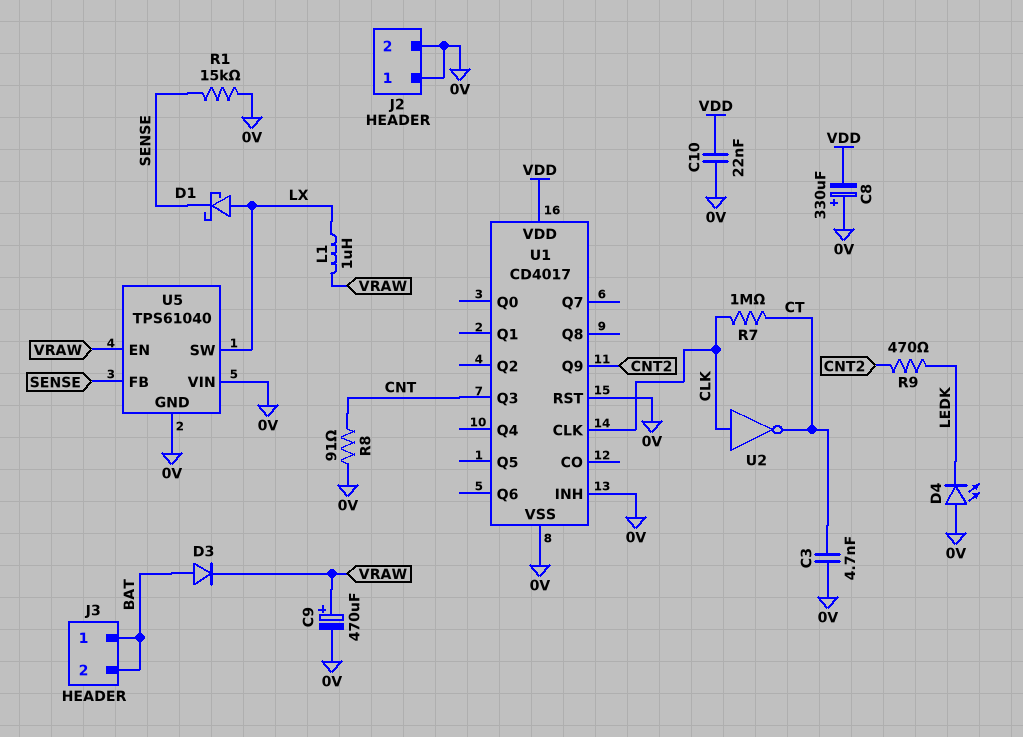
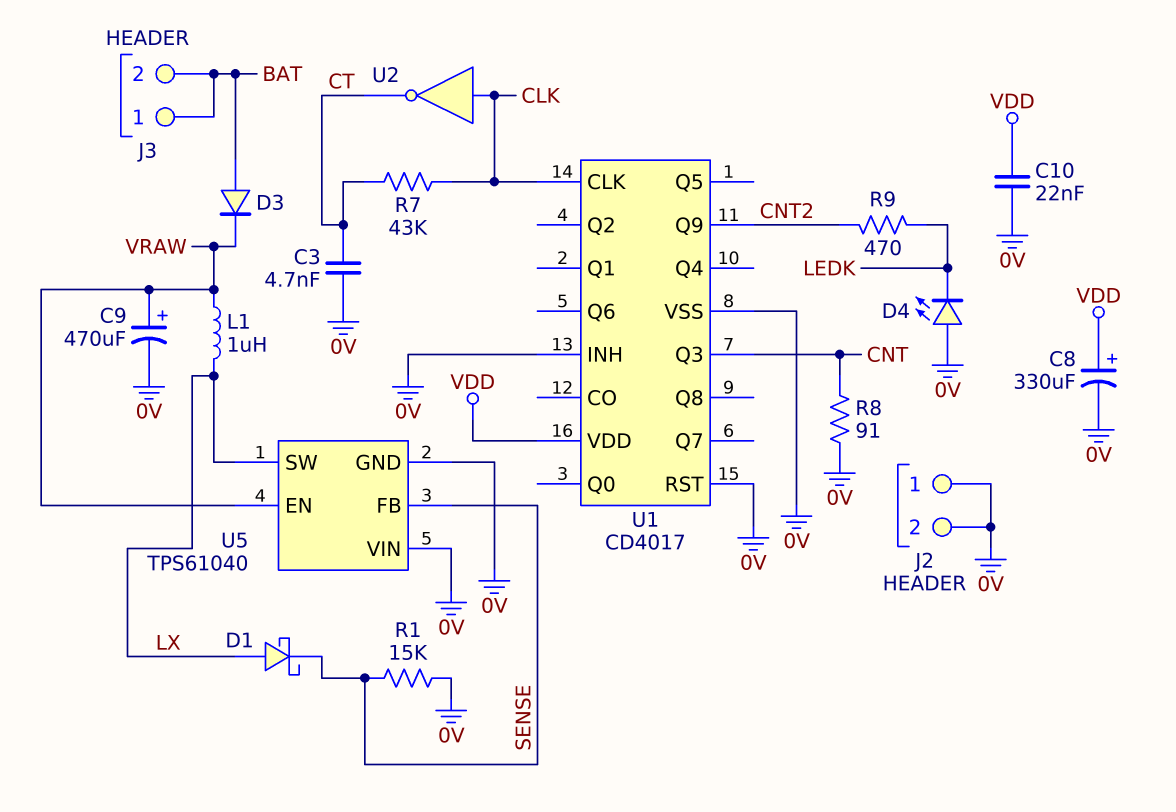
C8: 330uF (plus 0V, minus VDD) -> 330uF (plus VDD, minus 0V)
R7: 1M (CLK, CT) -> 43k (CLK, CT)

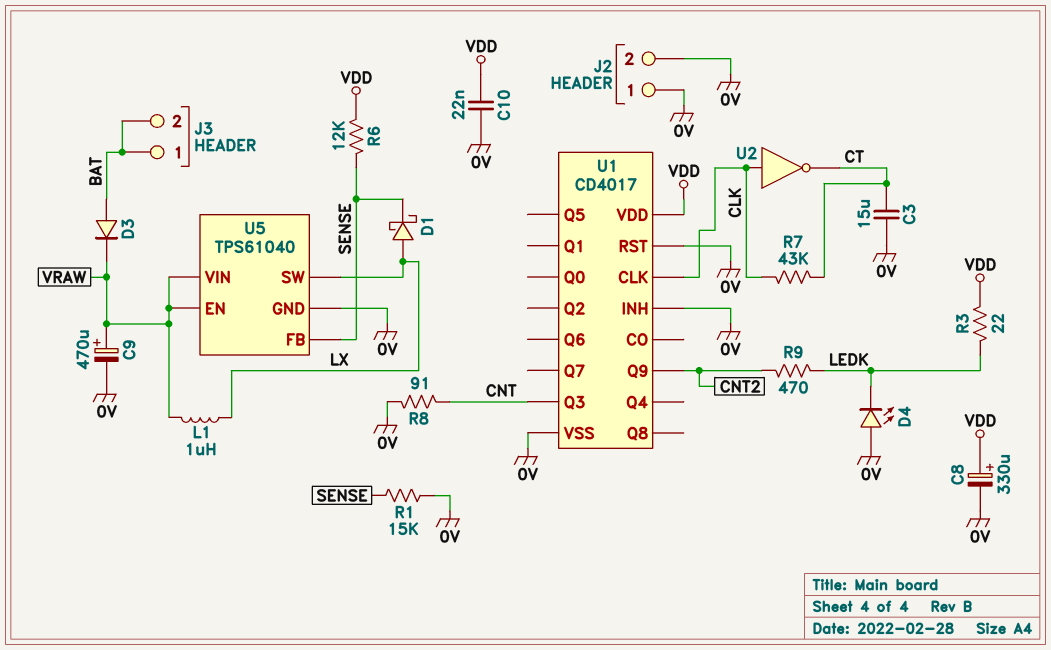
C3: 4.7nF (0V, CT) -> 15uF (0V, CT)
R3: none -> 22 (LEDK, VDD)
R6: none -> 12k (SENSE, VDD)
U5 pin VIN: 0V -> VRAW

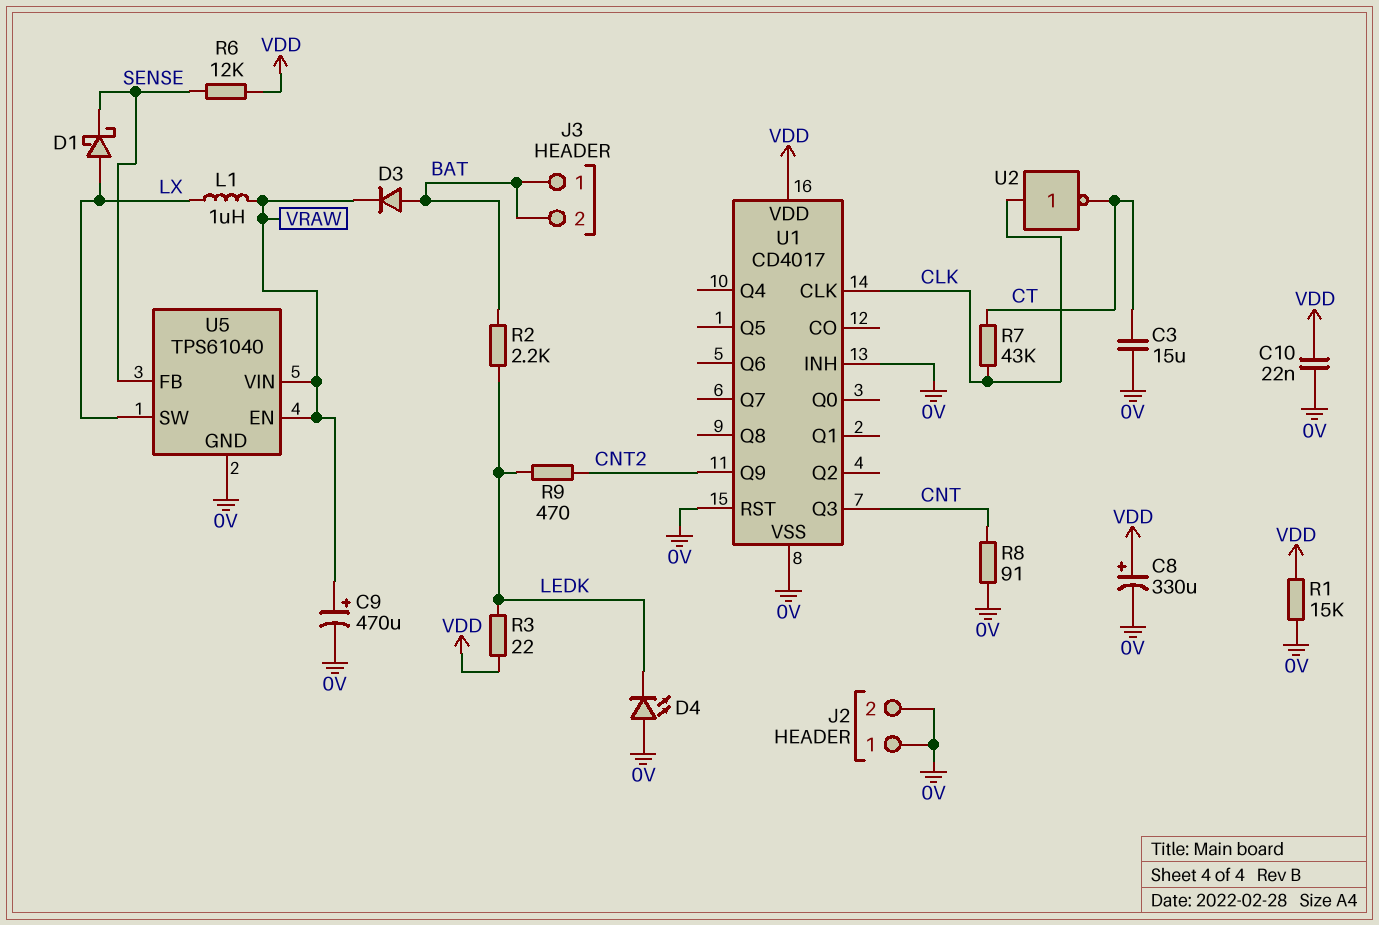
R1: 15k (0V, SENSE) -> 15k (0V, VDD)
R2: none -> 2.2k (BAT, LEDK)

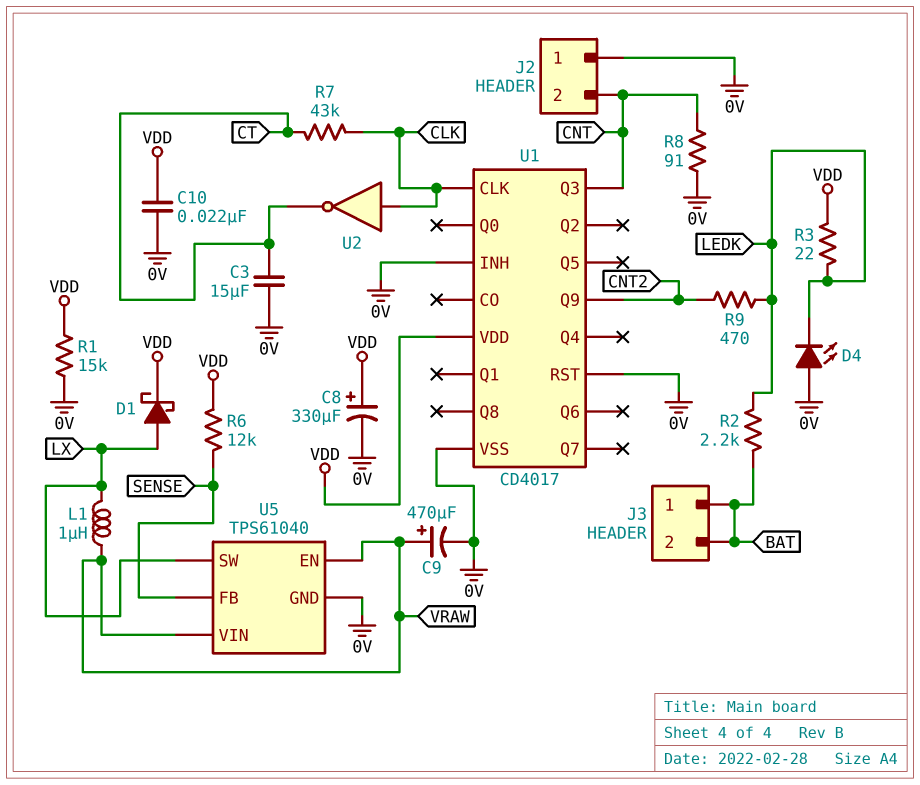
D1: schottky (A LX, K SENSE) -> schottky (A LX, K VDD)
D3: diode (A BAT, K VRAW) -> none
J2 pin 2: 0V -> CNT

